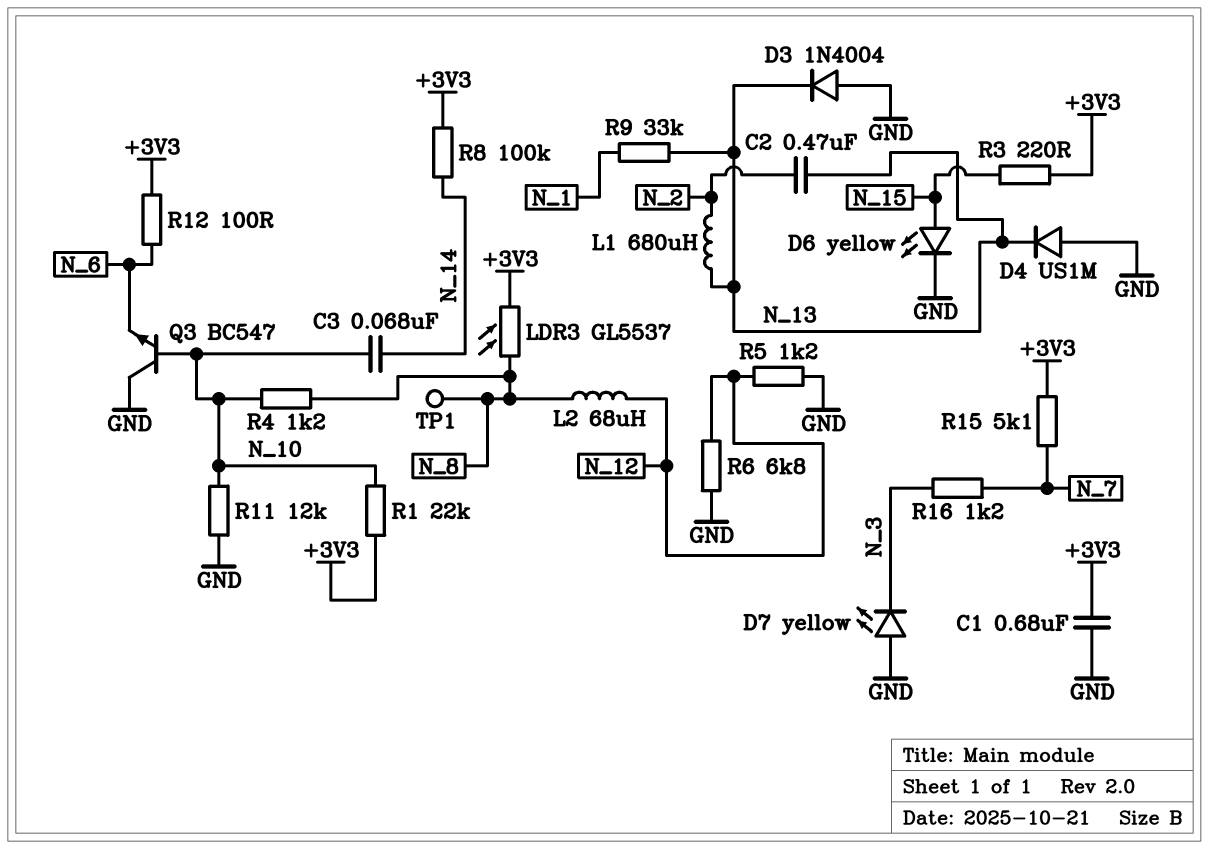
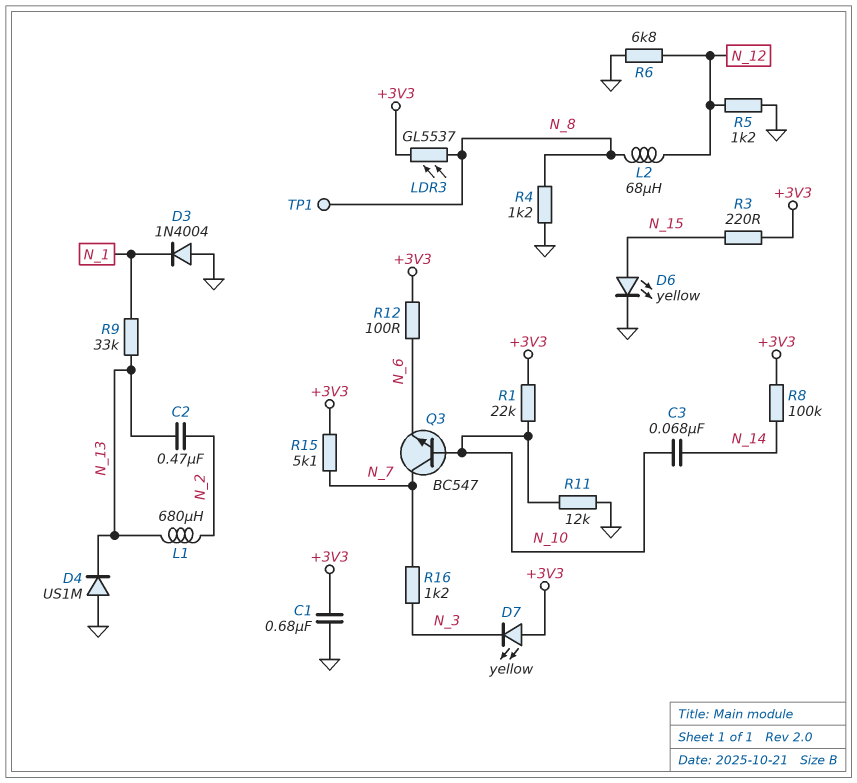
D3: diode 1N4004 (A GND, K N_13) -> diode 1N4004 (A GND, K N_1)
D7: LED yellow (A GND, K N_3) -> LED yellow (A +3V3, K N_3)
Q3: NPN BC547 (B N_10, C GND, E N_6) -> NPN BC547 (B N_10, C N_7, E N_6)
R4: 1.2k (N_8, N_10) -> 1.2k (GND, N_8)

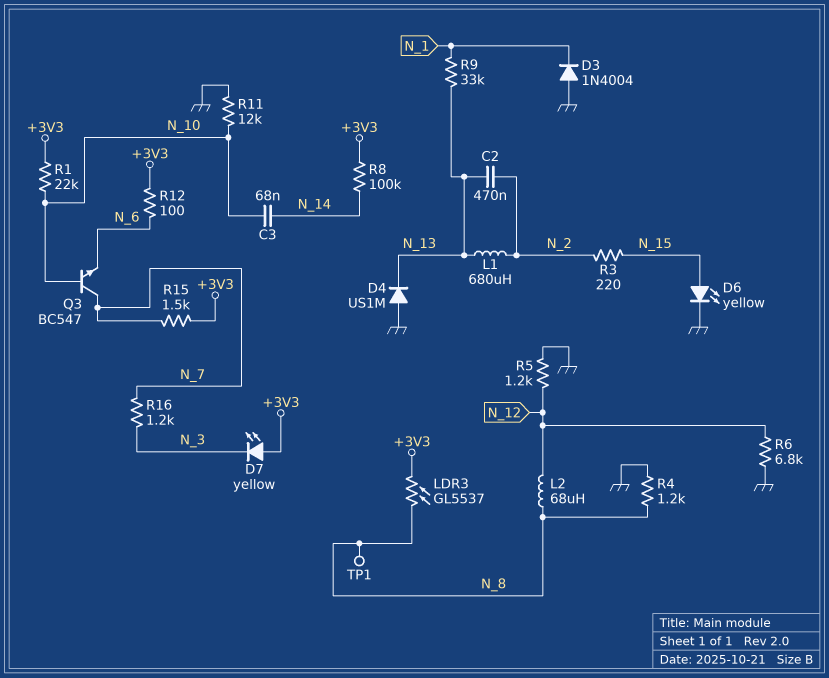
C1: 680nF (+3V3, GND) -> none
R3: 220 (+3V3, N_15) -> 220 (N_2, N_15)
R15: 5.1k (+3V3, N_7) -> 1.5k (+3V3, N_7)

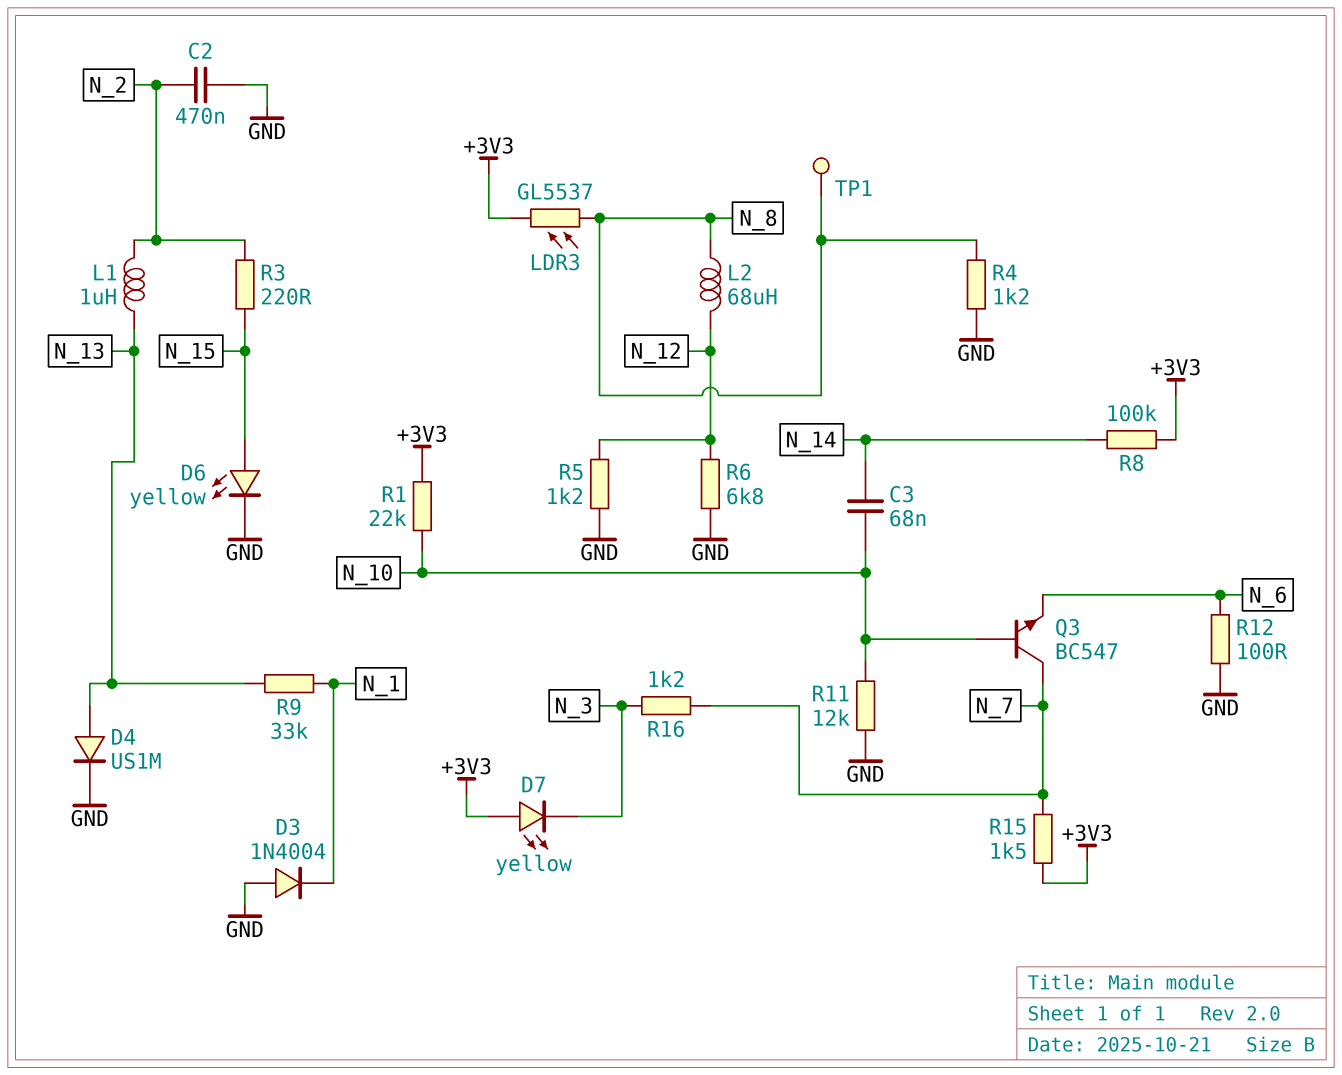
C2: 470nF (N_2, N_13) -> 470nF (GND, N_2)
D4: diode US1M (A GND, K N_13) -> diode US1M (A N_13, K GND)
L1: 680uH (N_2, N_13) -> 1uH (N_2, N_13)
R12: 100 (+3V3, N_6) -> 100 (GND, N_6)

